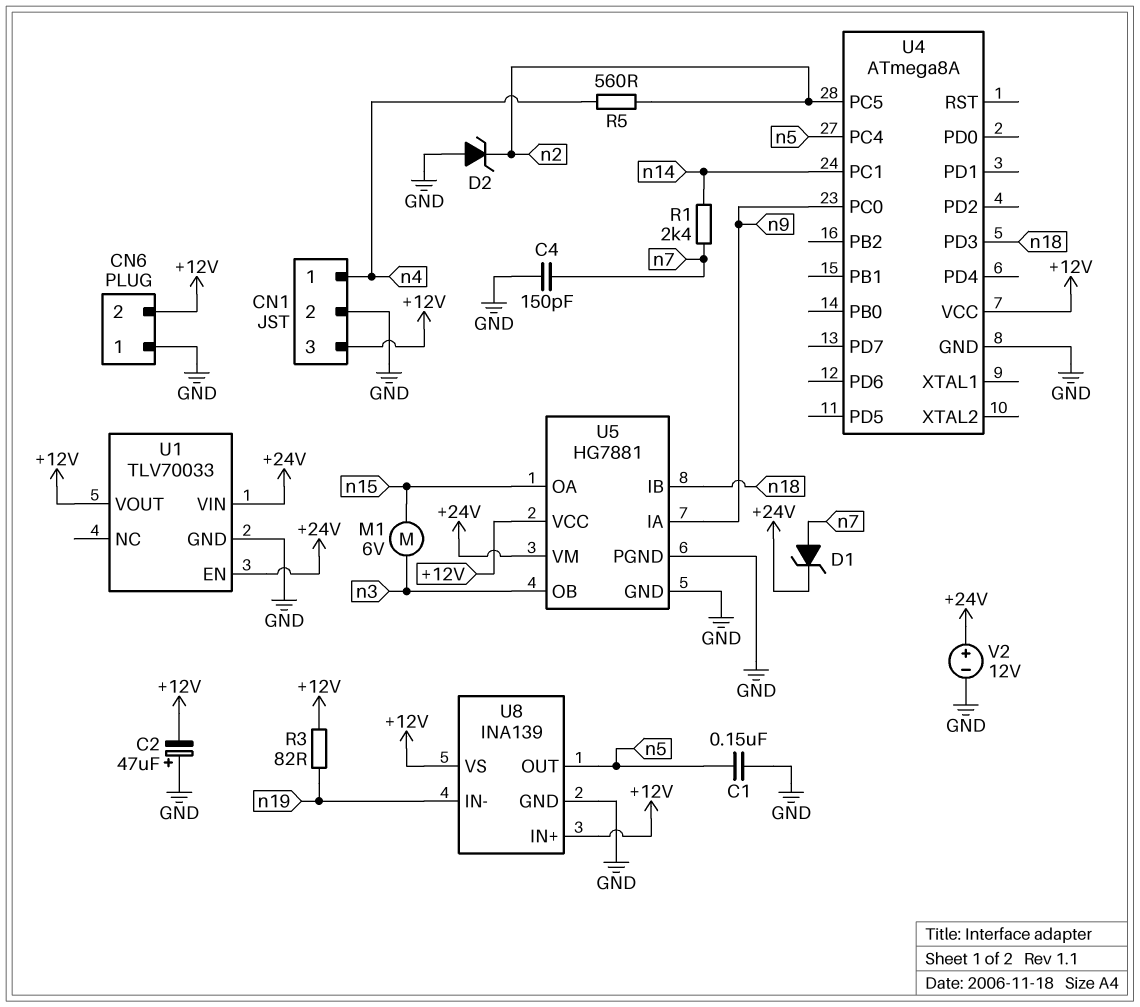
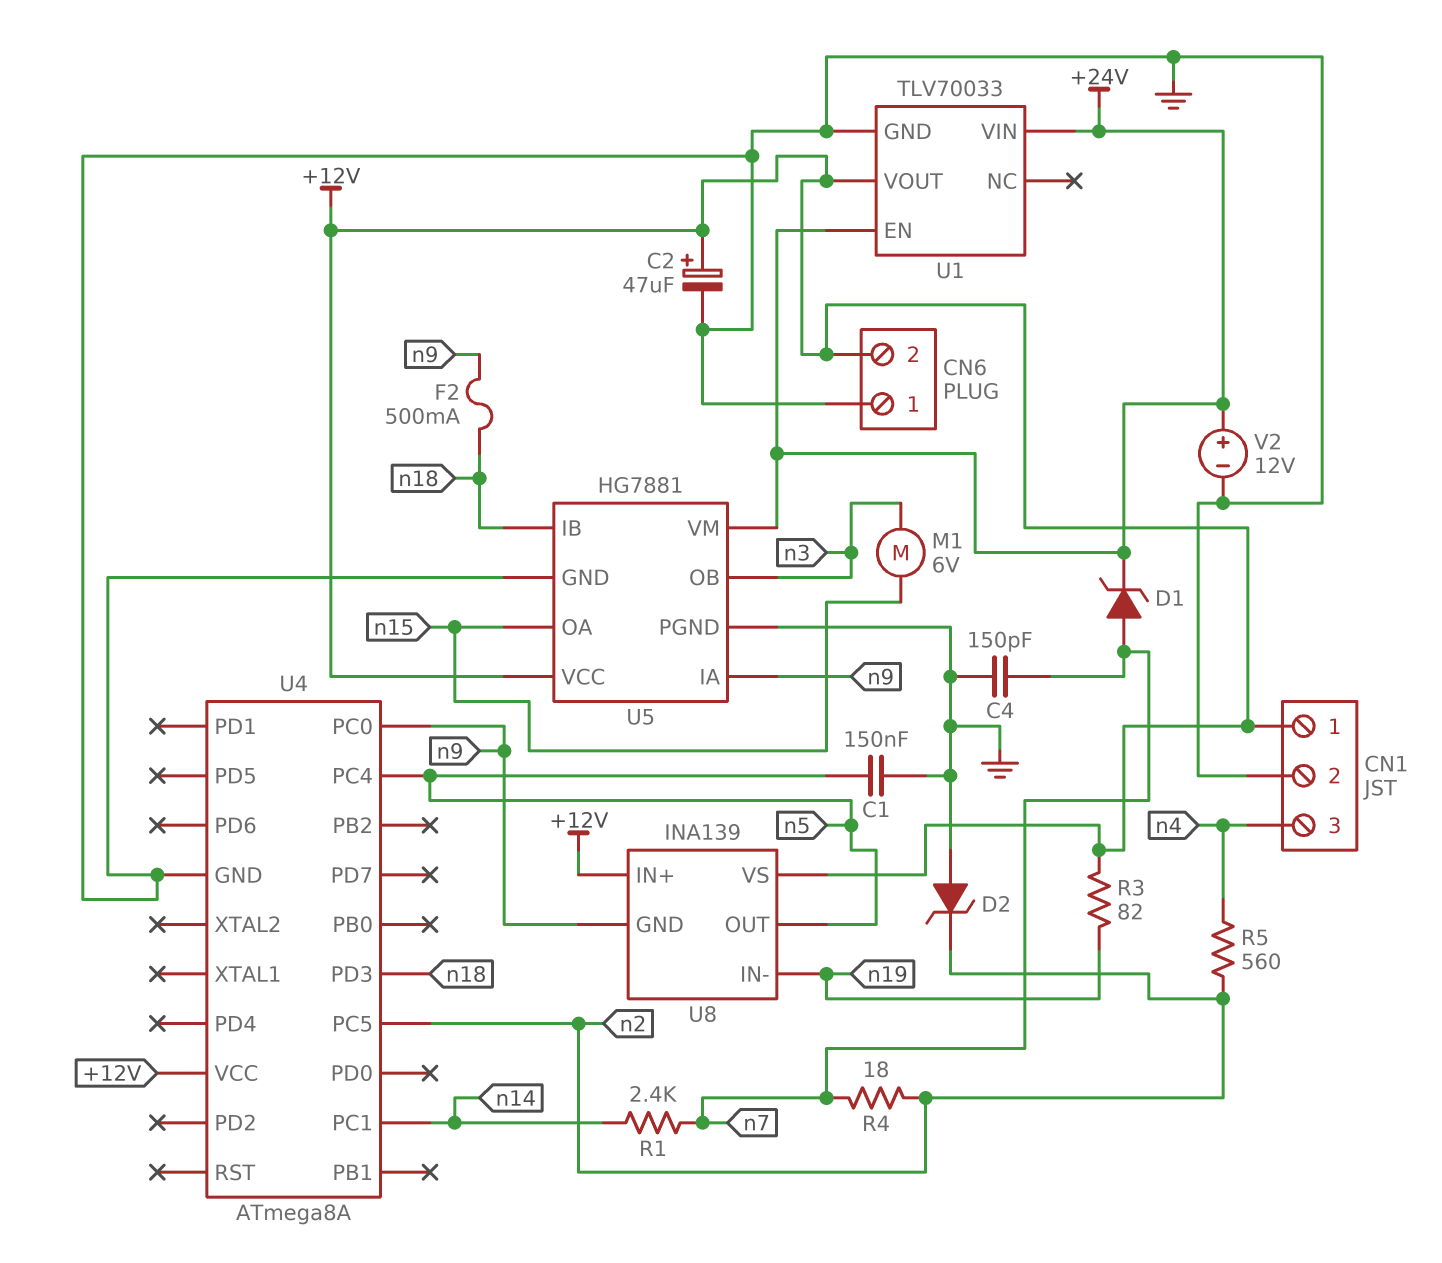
C2: 47uF (plus GND, minus +12V) -> 47uF (plus +12V, minus GND)
CN1 pin 1: n4 -> +12V
CN1 pin 3: +12V -> n4
F2: none -> 500mA (n9, n18)
R4: none -> 18 (n2, n7)
U8 pin GND: GND -> n9

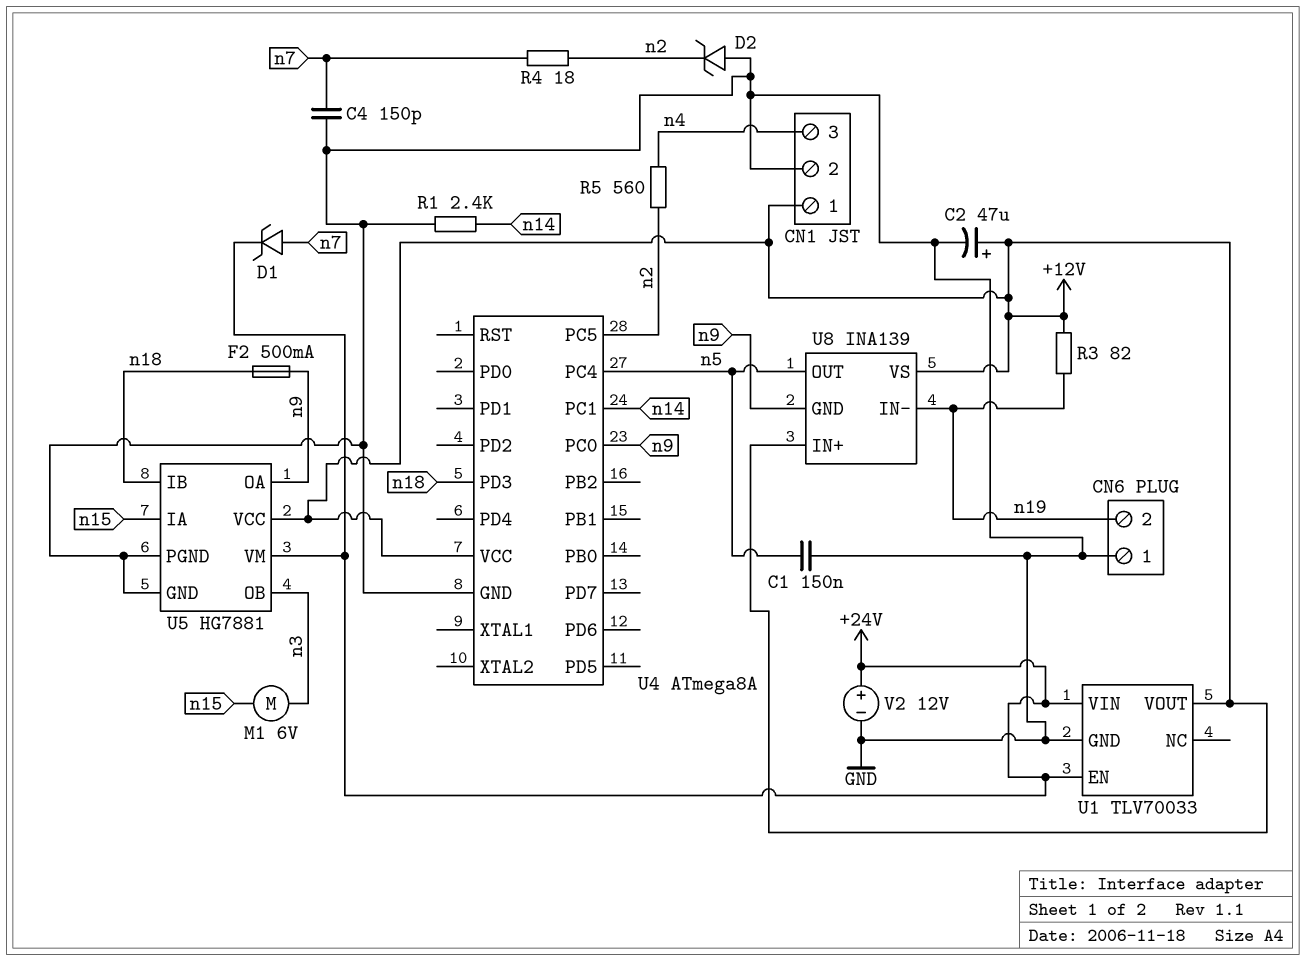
CN6 pin 2: +12V -> n19
R1: 2.4k (n7, n14) -> 2.4k (GND, n14)
U5 pin IA: n9 -> n15
U5 pin OA: n15 -> n9

